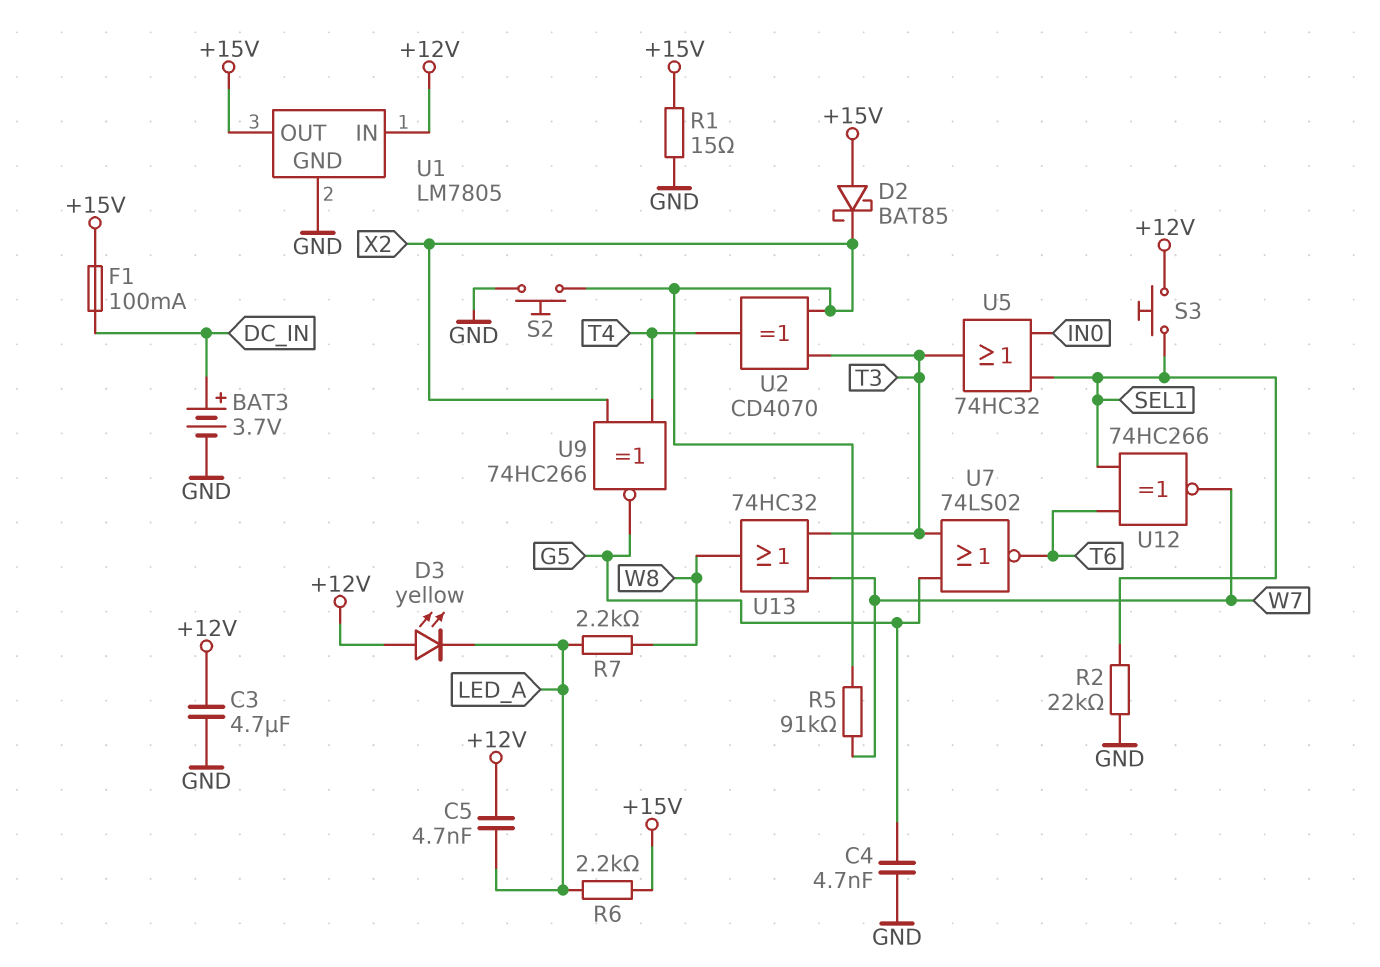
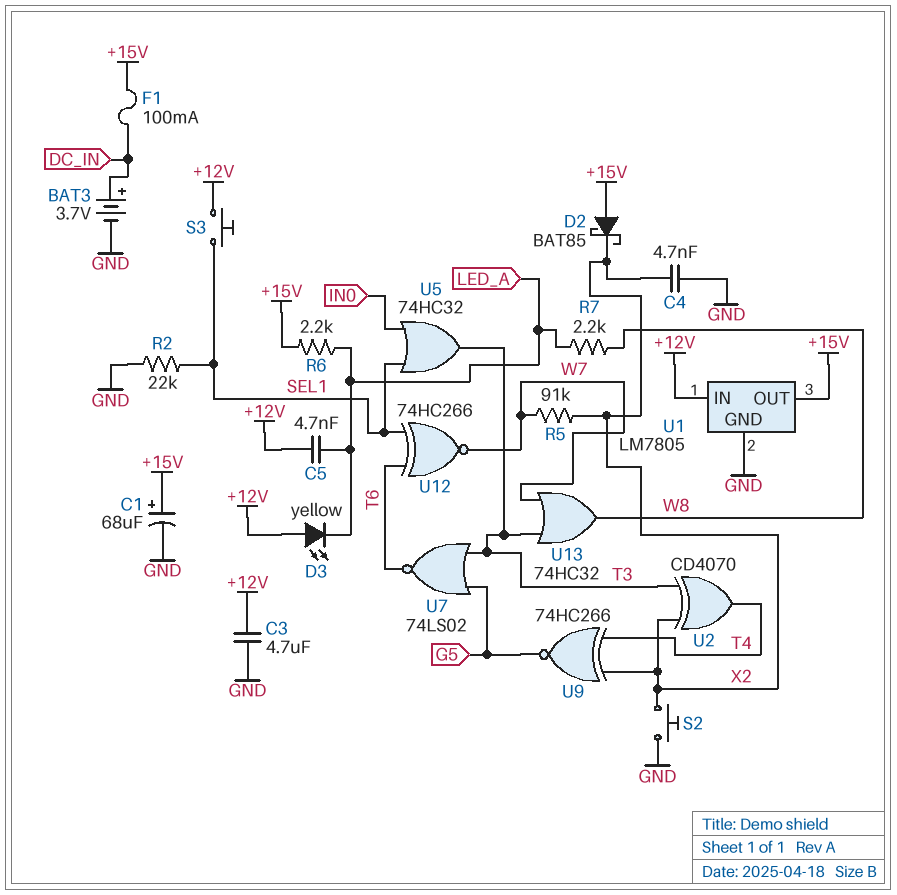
C1: none -> 68uF (plus +15V, minus GND)
C4: 4.7nF (G5, GND) -> 4.7nF (GND, X2)
R1: 15 (+15V, GND) -> none

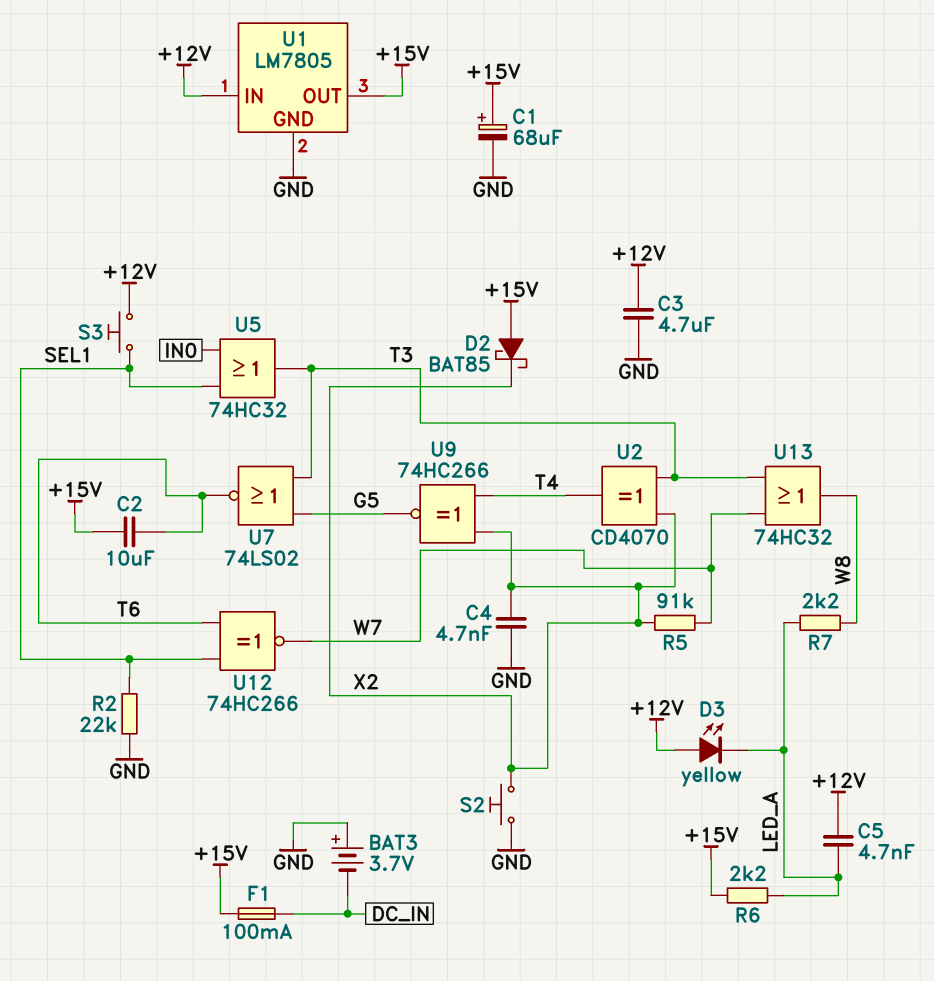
BAT3: 3.7V (plus DC_IN, minus GND) -> 3.7V (plus GND, minus DC_IN)
C2: none -> 10uF (+15V, T6)

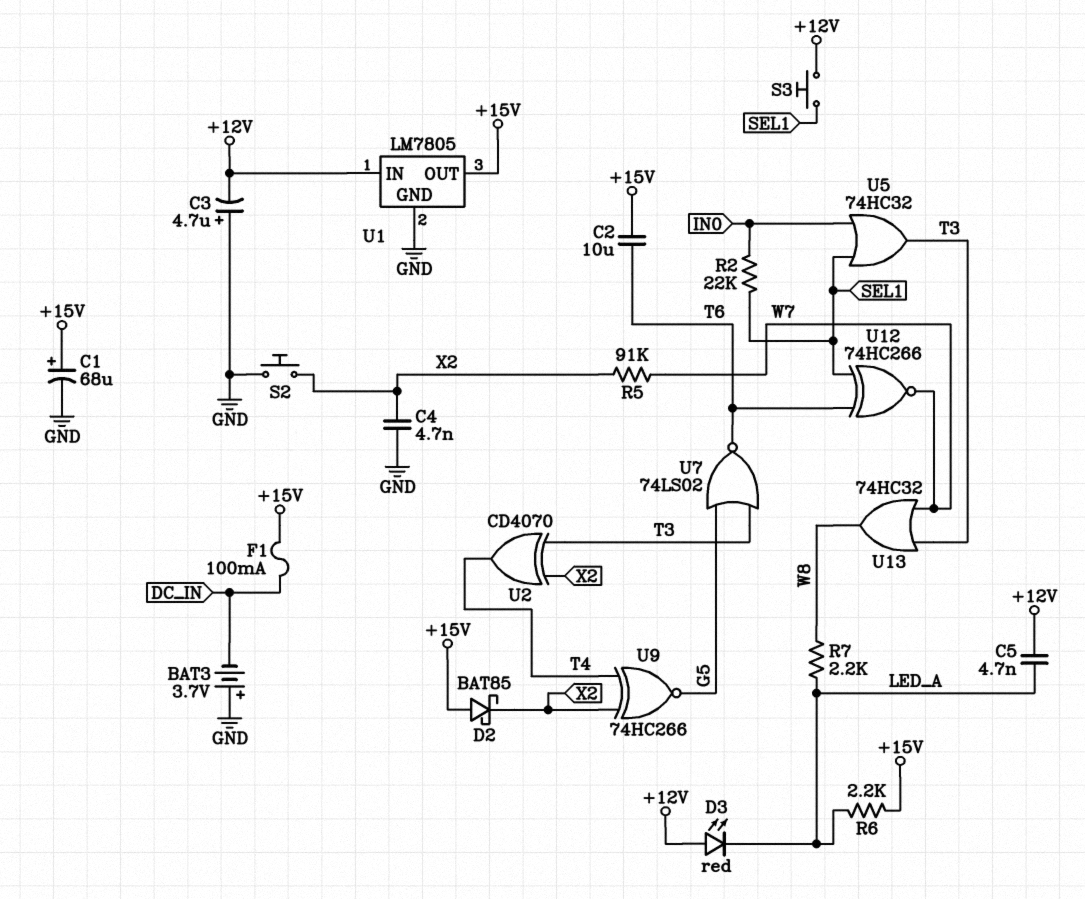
C3: 4.7uF (+12V, GND) -> 4.7uF (plus GND, minus +12V)
D3: LED yellow (A +12V, K LED_A) -> LED red (A +12V, K LED_A)
R2: 22k (GND, SEL1) -> 22k (IN0, SEL1)

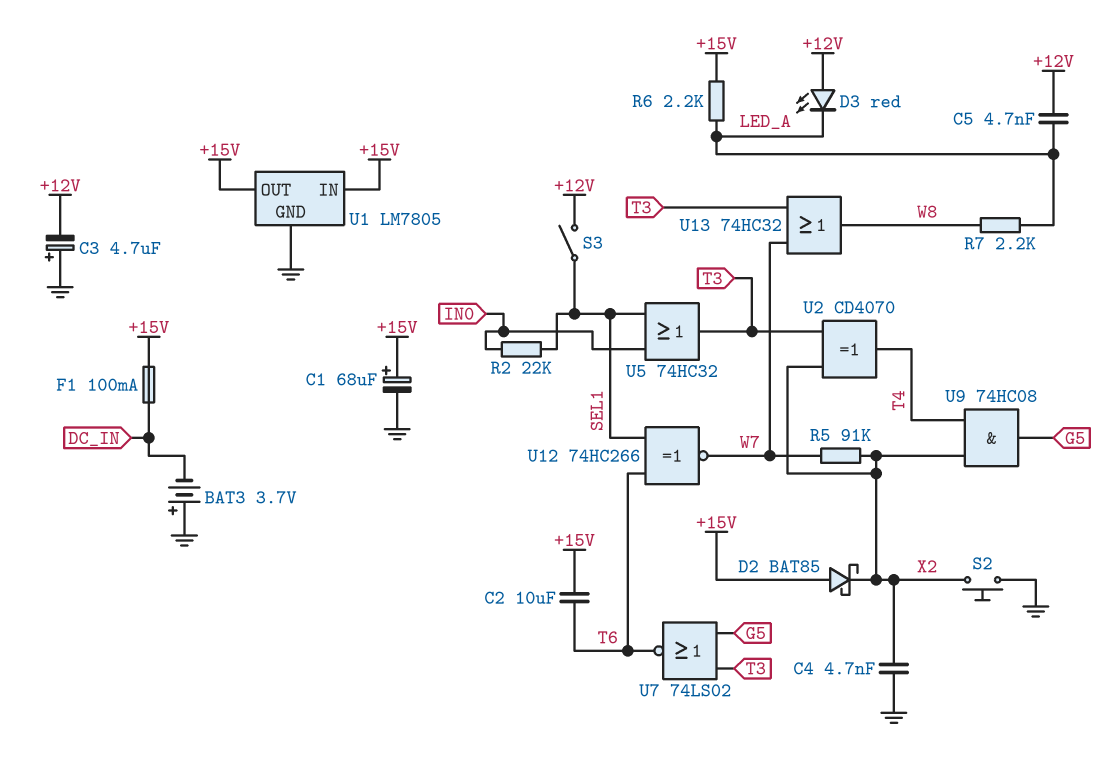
S3: button (+12V, SEL1) -> switch (+12V, SEL1)
U1 pin IN: +12V -> +15V
U9: XNOR 74HC266 (in T4, in X2, out G5) -> AND 74HC08 (in T4, in X2, out G5)

